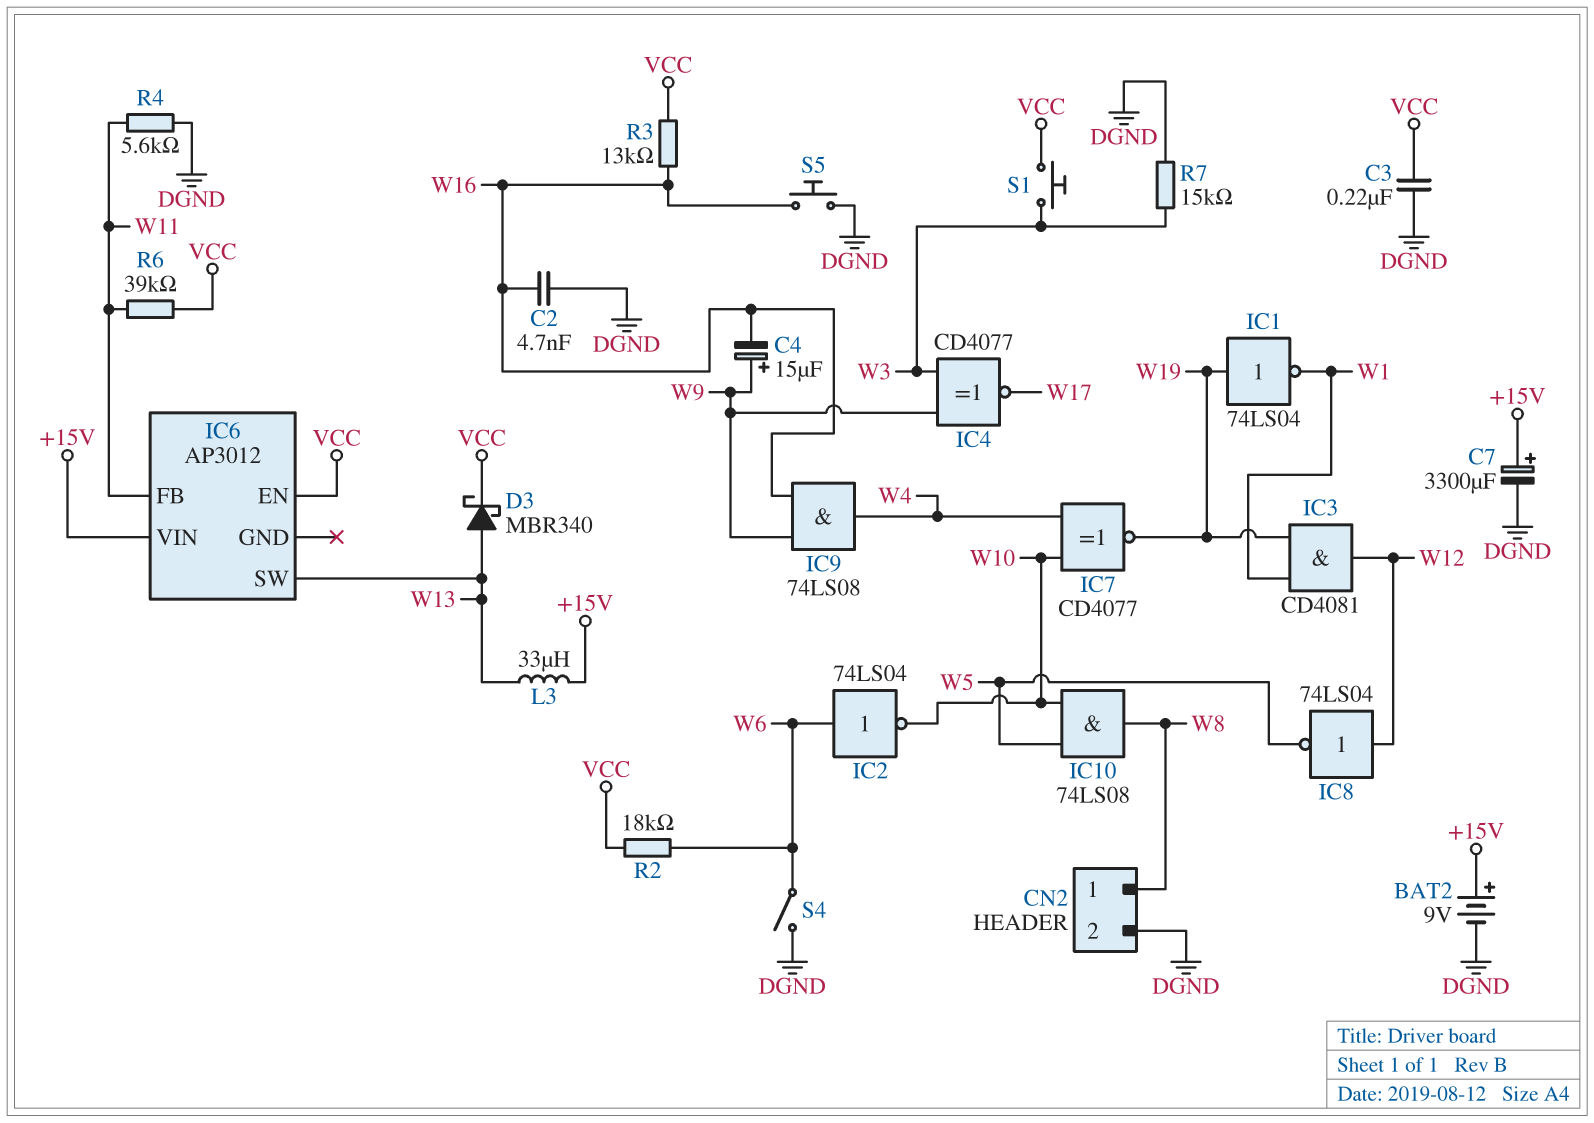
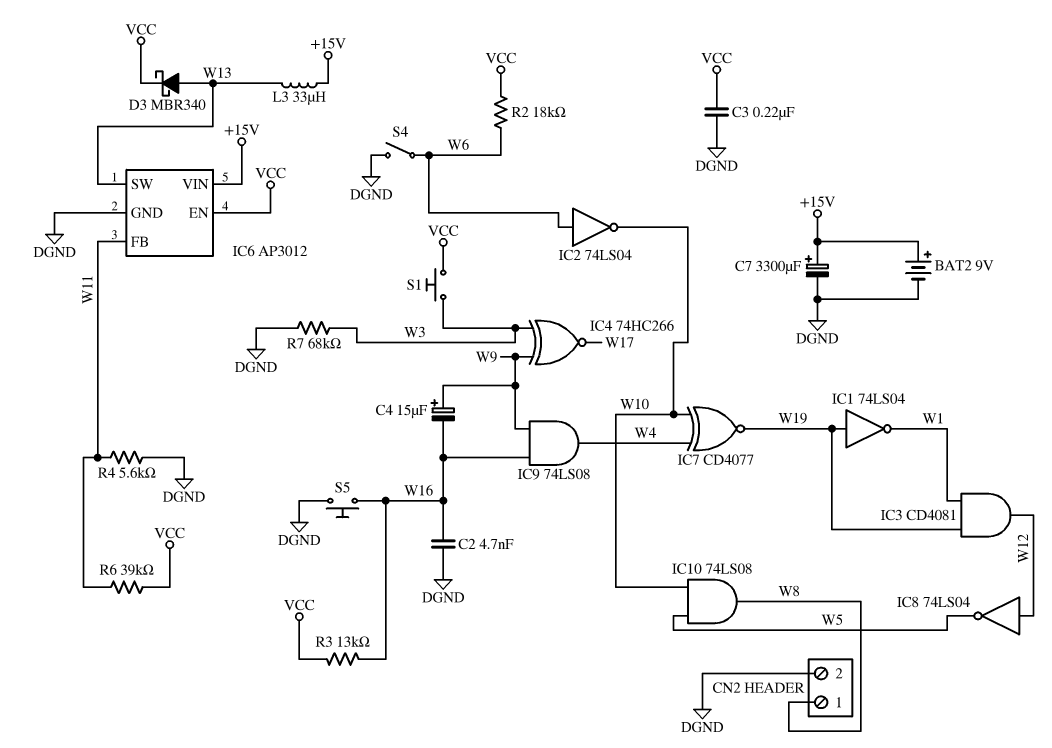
IC4: XNOR CD4077 (in W3, in W9, out W17) -> XNOR 74HC266 (in W3, in W9, out W17)
IC6 pin GND: none -> DGND
R7: 15k (DGND, W3) -> 68k (DGND, W3)

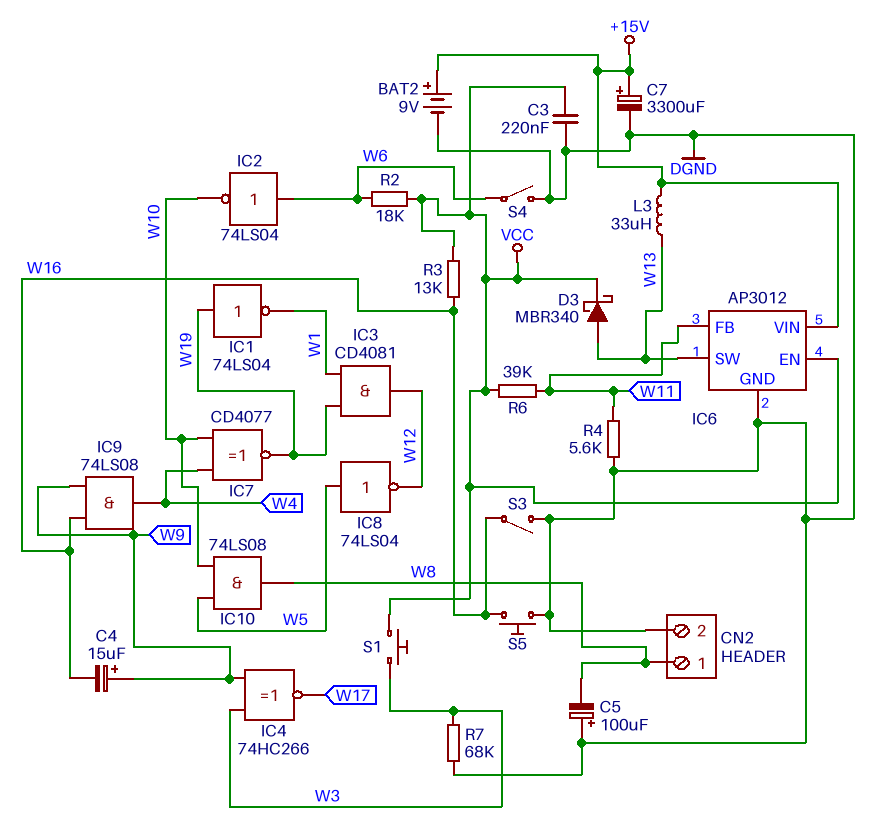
C2: 4.7nF (DGND, W16) -> none
C5: none -> 100uF (plus DGND, minus W8)
IC8: NOT 74LS04 (in W12, out W5) -> NOT 74LS04 (in W5, out W12)
S3: none -> switch (DGND, W16)

